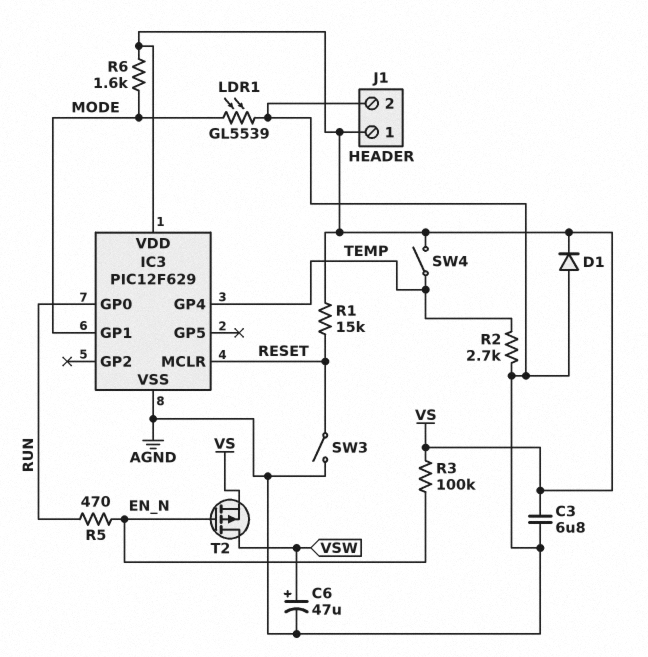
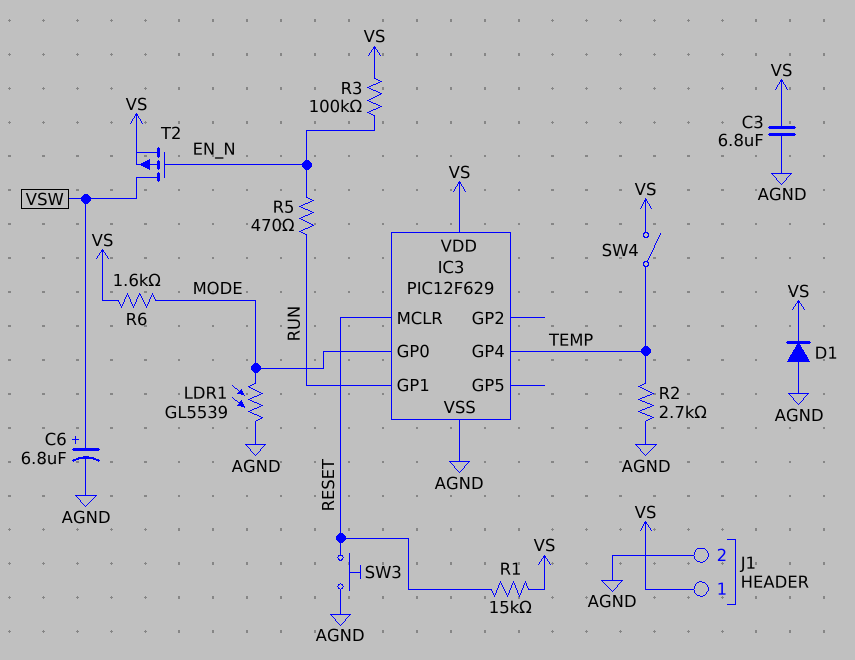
C6: 47uF (plus VSW, minus AGND) -> 6.8uF (plus VSW, minus AGND)
IC3 pin GP0: RUN -> MODE
IC3 pin GP1: MODE -> RUN
SW3: switch (AGND, RESET) -> button (AGND, RESET)

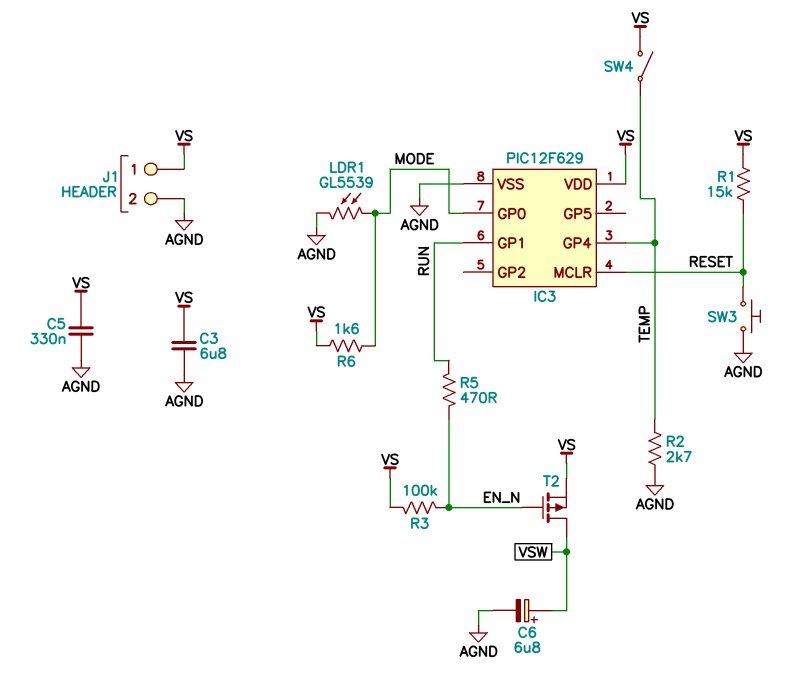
C5: none -> 330nF (AGND, VS)
D1: diode (A AGND, K VS) -> none

